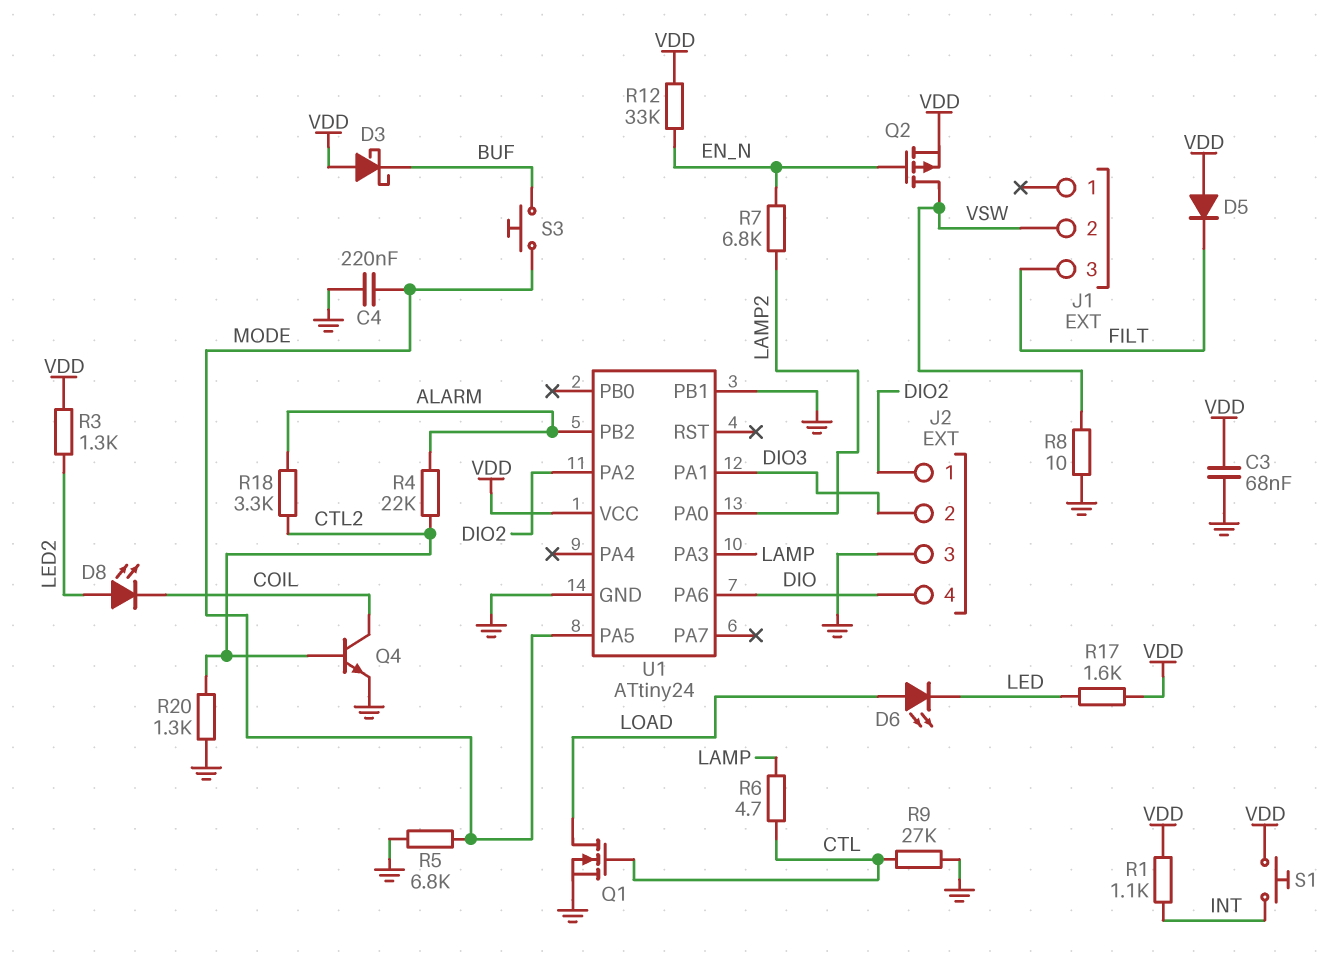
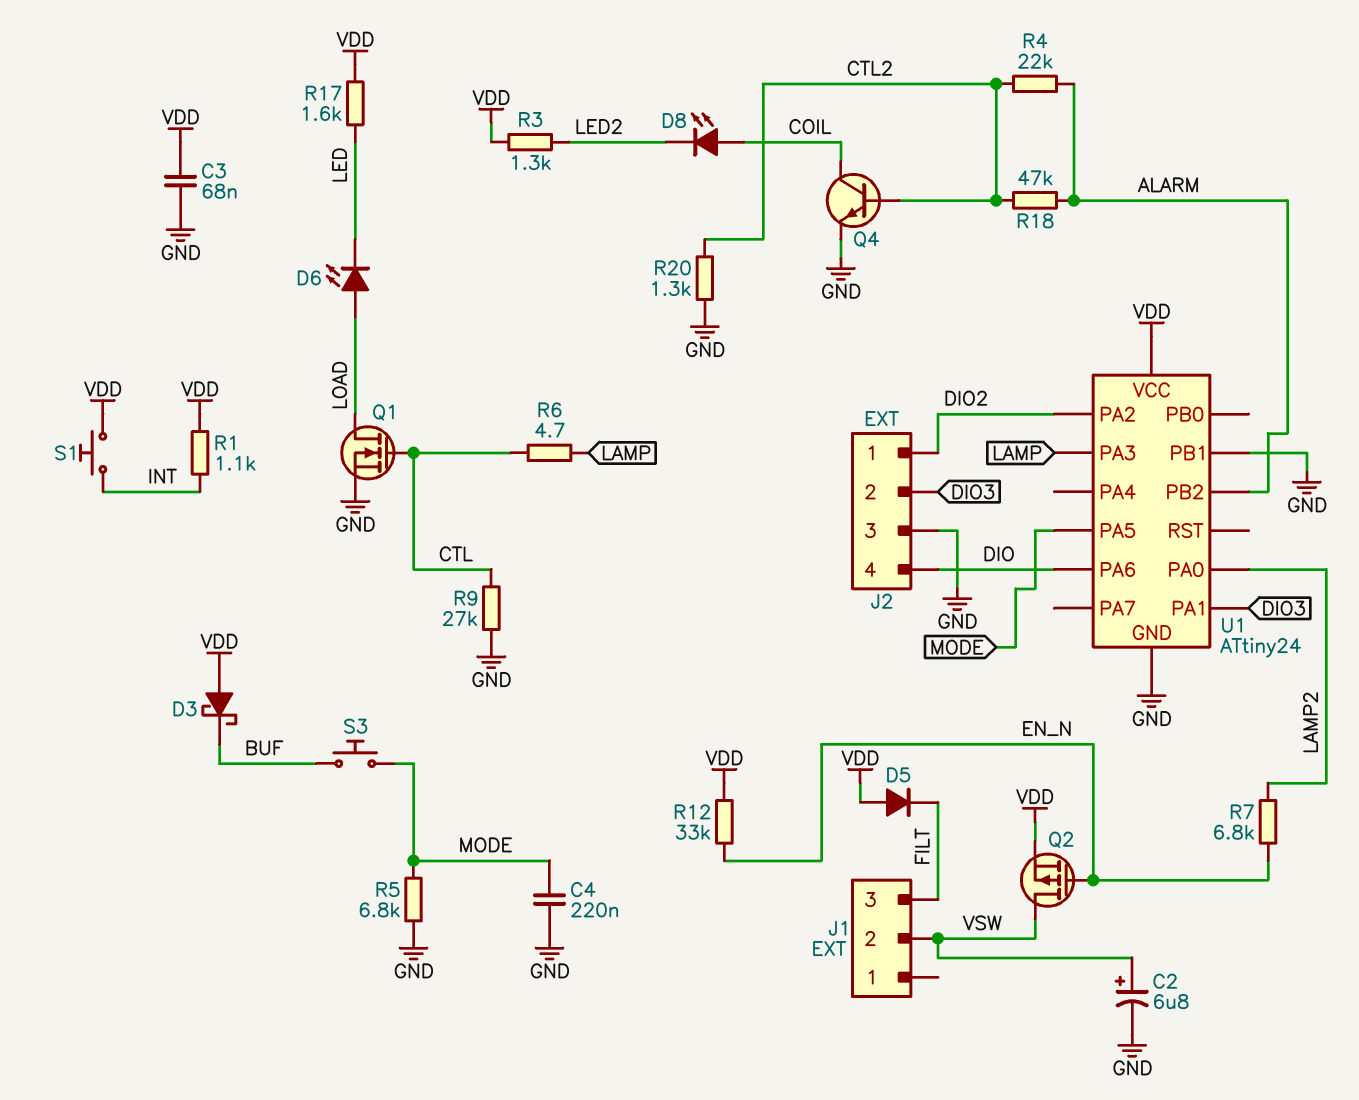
C2: none -> 6.8uF (plus VSW, minus GND)
D8: LED (A LED2, K COIL) -> LED (A COIL, K LED2)
R8: 10 (GND, VSW) -> none
R18: 3.3k (ALARM, CTL2) -> 47k (ALARM, CTL2)

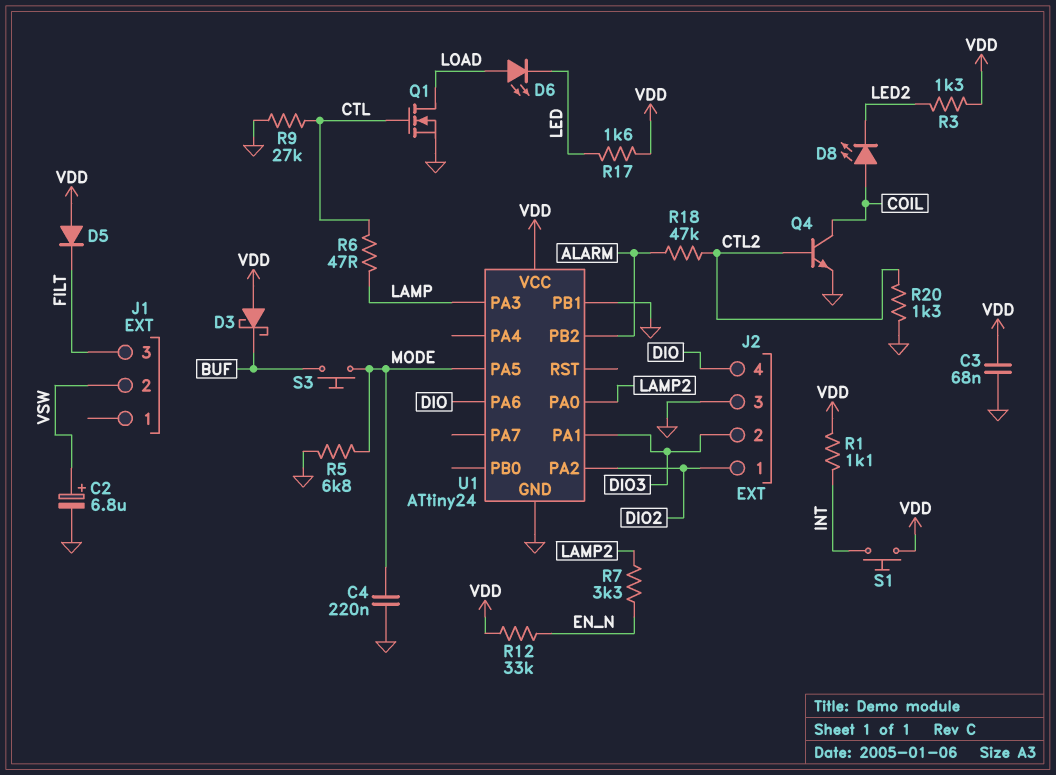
Q2: PMOS (G EN_N, D VSW, S VDD) -> none
R4: 22k (ALARM, CTL2) -> none
R6: 4.7 (CTL, LAMP) -> 47 (CTL, LAMP)
R7: 6.8k (EN_N, LAMP2) -> 3.3k (EN_N, LAMP2)

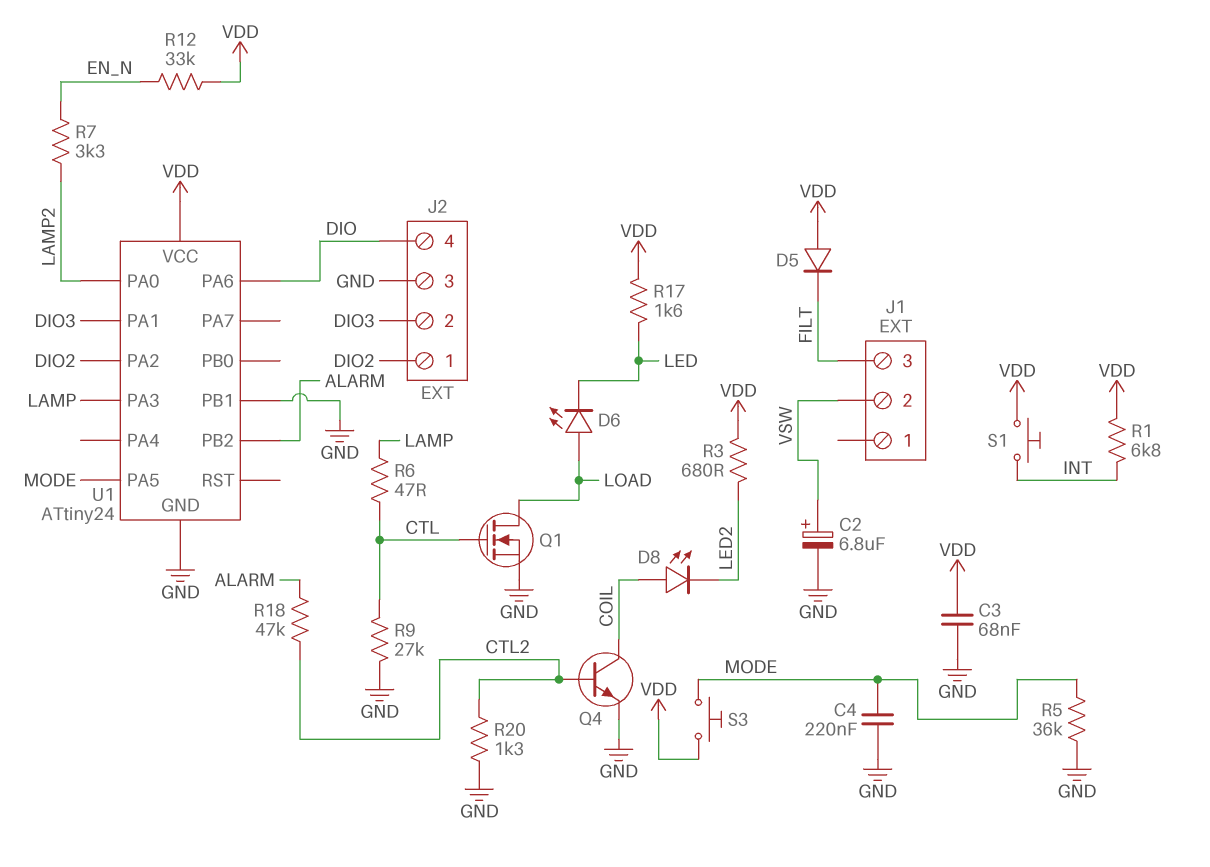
D3: schottky (A VDD, K BUF) -> none
R1: 1.1k (INT, VDD) -> 6.8k (INT, VDD)
R3: 1.3k (LED2, VDD) -> 680 (LED2, VDD)
R5: 6.8k (GND, MODE) -> 36k (GND, MODE)
S3: button (BUF, MODE) -> button (MODE, VDD)

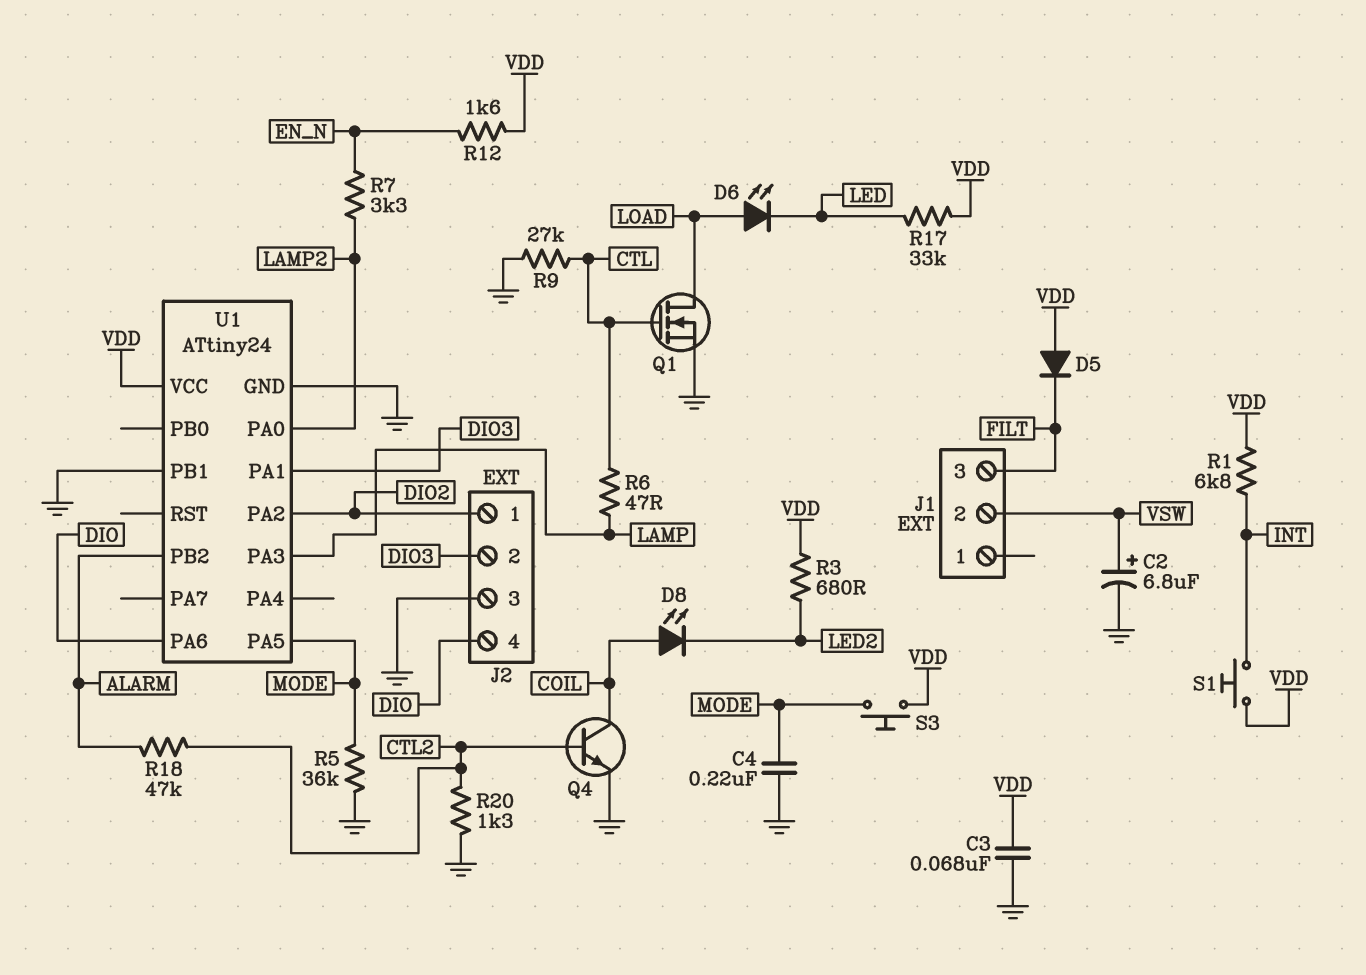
R12: 33k (EN_N, VDD) -> 1.6k (EN_N, VDD)
R17: 1.6k (LED, VDD) -> 33k (LED, VDD)

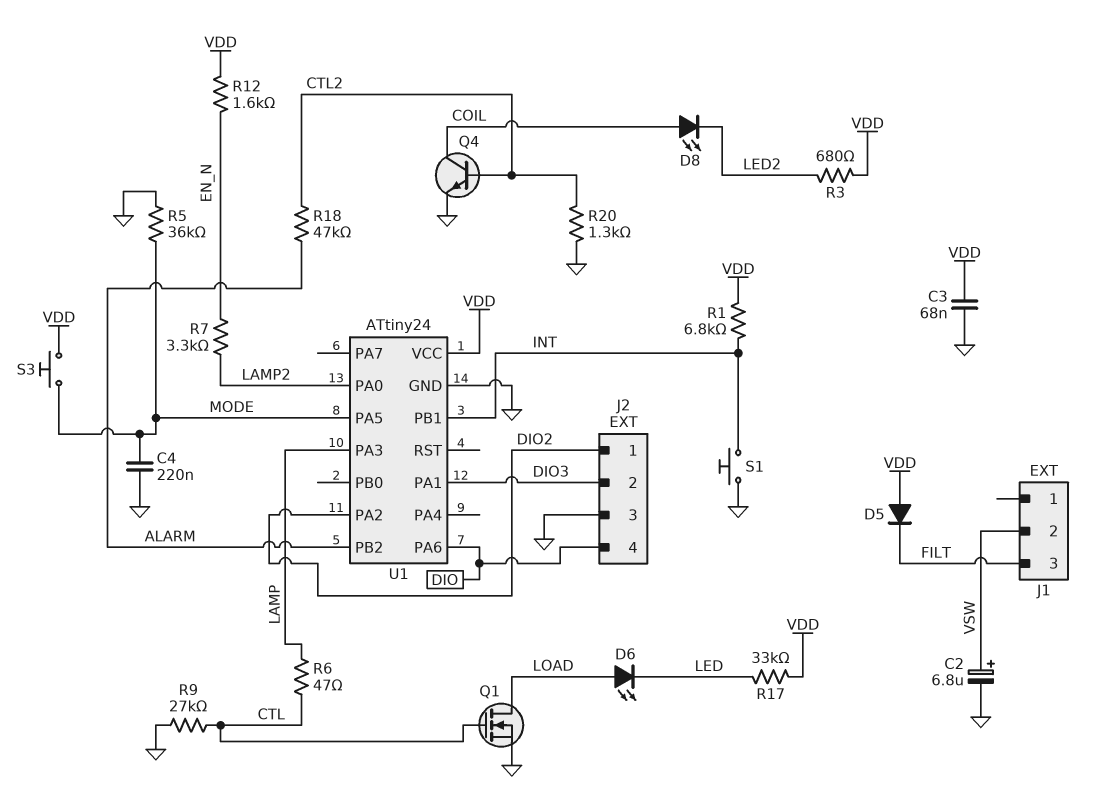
S1: button (INT, VDD) -> button (GND, INT)
U1 pin PB1: GND -> INT

